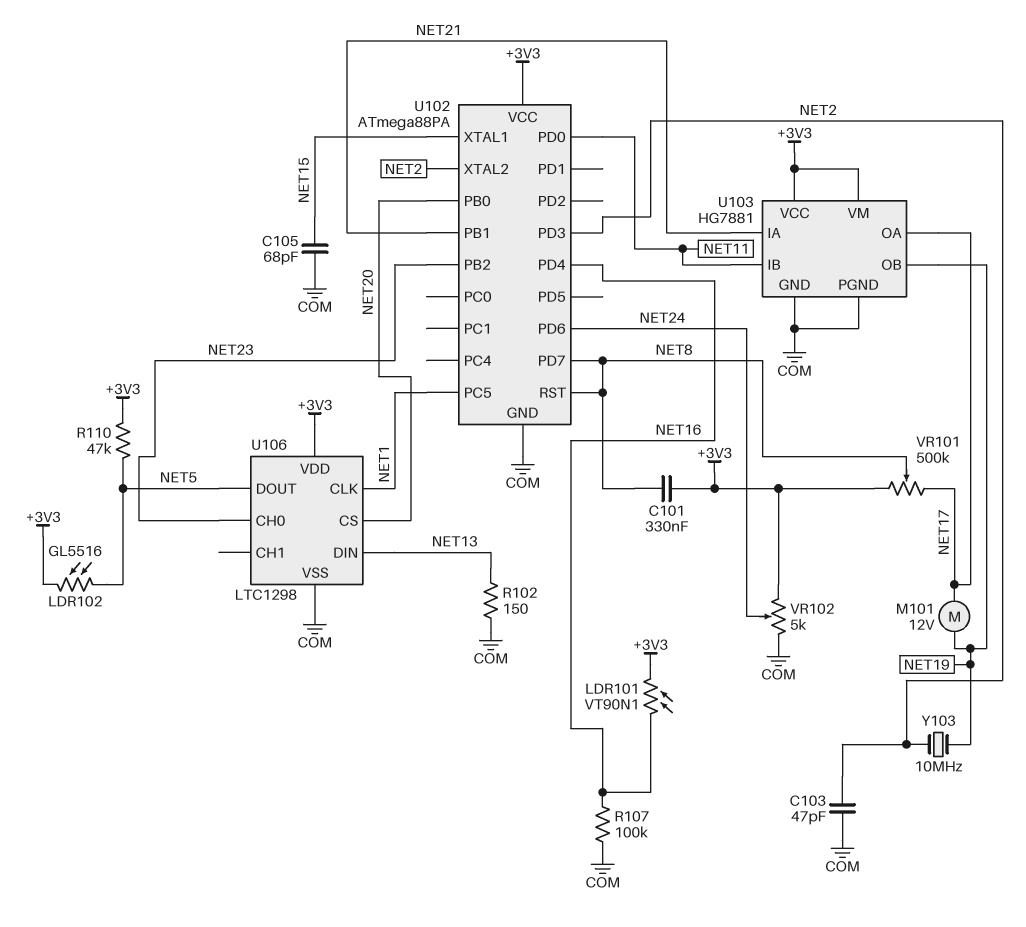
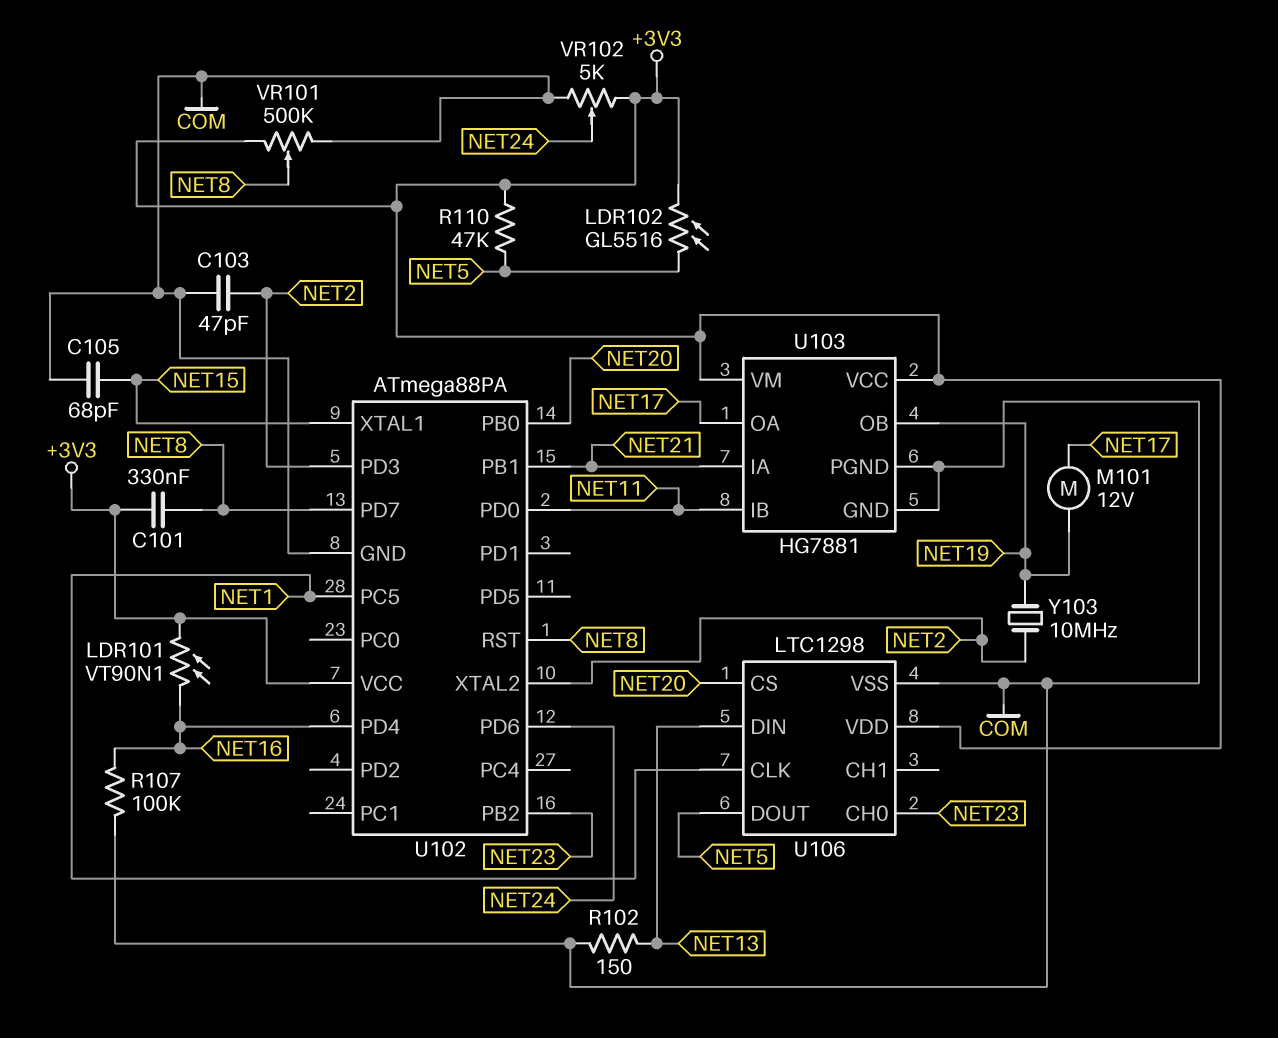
VR101: 500k (+3V3, NET17, wiper NET8) -> 500k (+3V3, COM, wiper NET8)

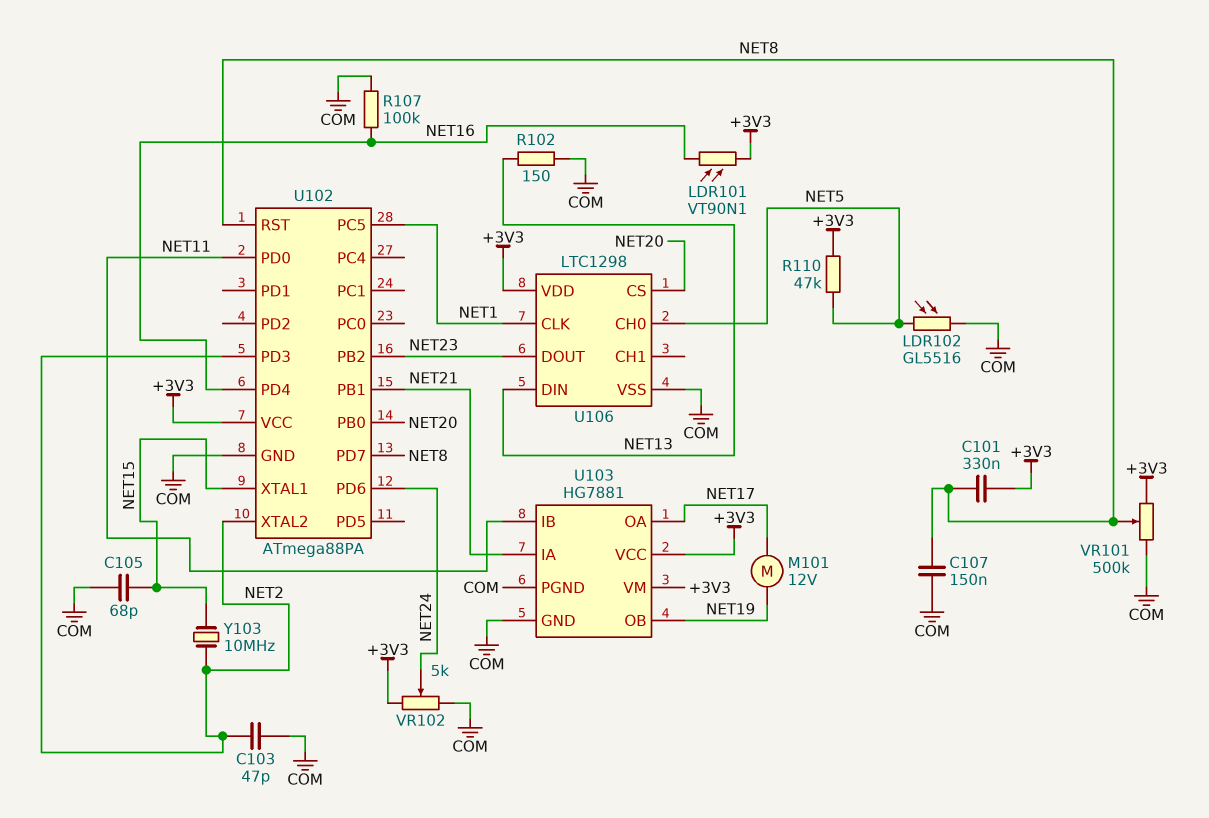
C107: none -> 150nF (COM, NET8)
LDR102: GL5516 (+3V3, NET5) -> GL5516 (COM, NET5)
U106 pin CH0: NET23 -> NET5
U106 pin DOUT: NET5 -> NET23
Y103: 10MHz (NET2, NET19) -> 10MHz (NET2, NET15)

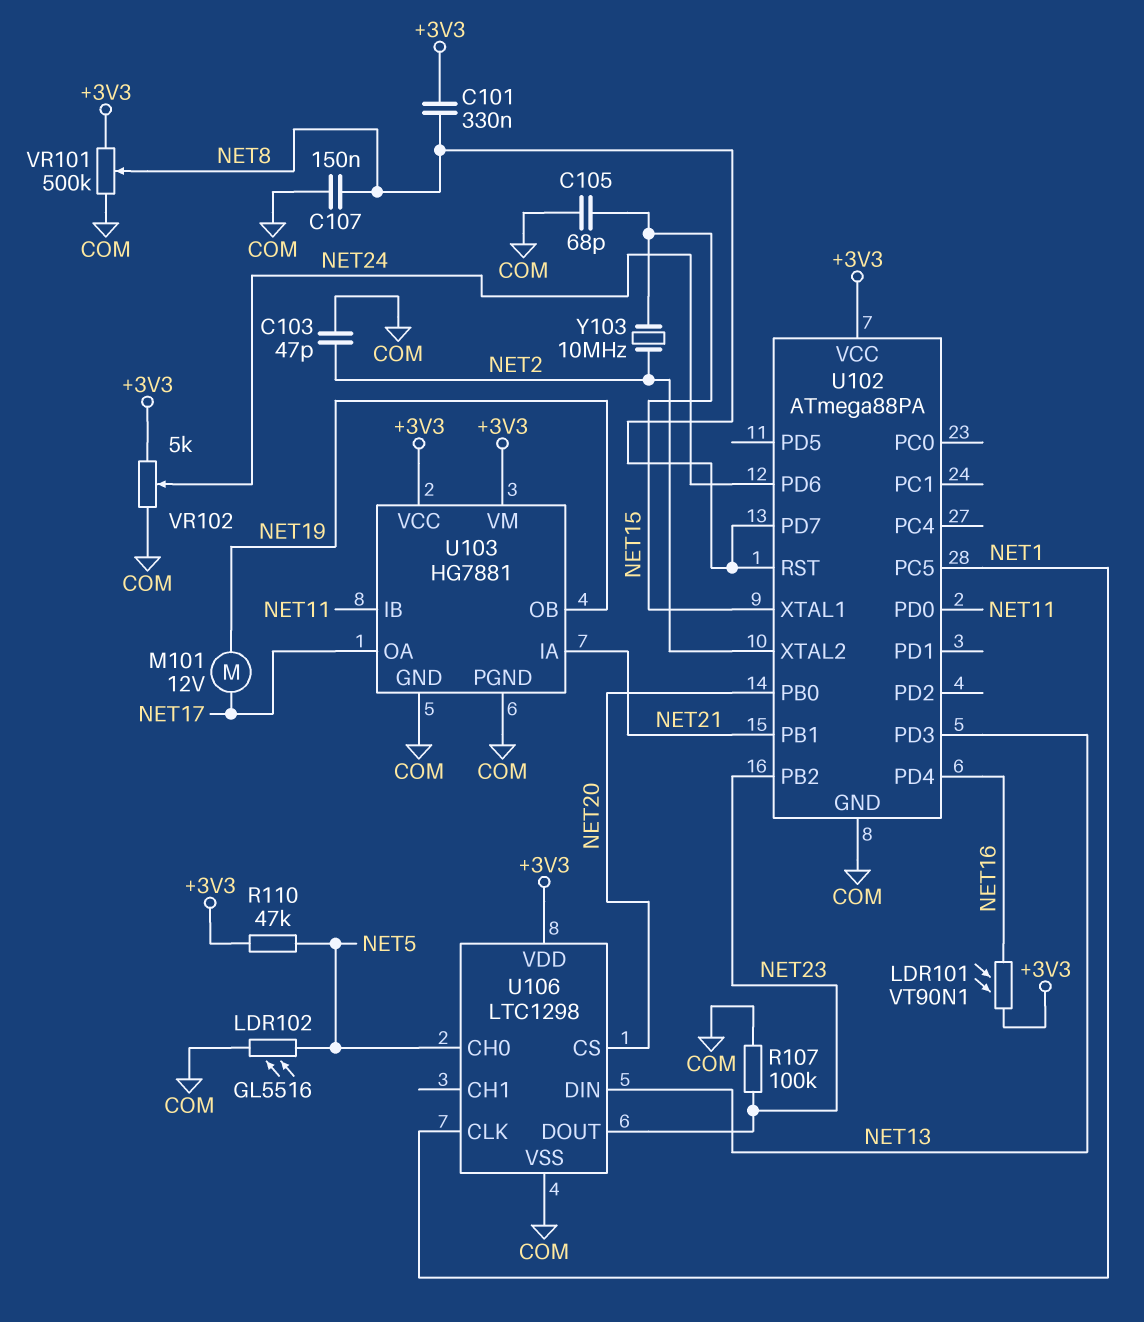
R102: 150 (COM, NET13) -> none
R107: 100k (COM, NET16) -> 100k (COM, NET23)
U102 pin PD3: NET2 -> NET13

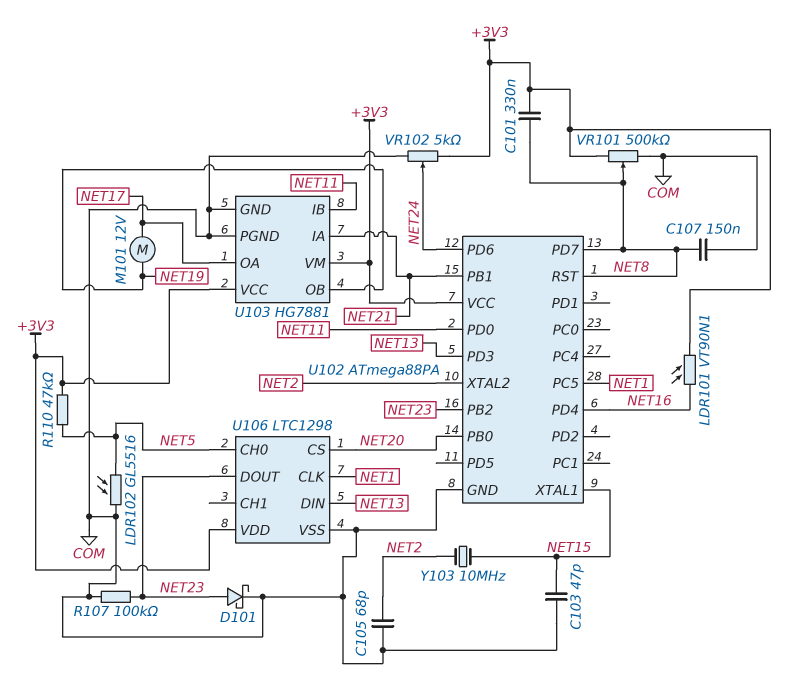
C103: 47pF (COM, NET2) -> 47pF (COM, NET15)
C105: 68pF (COM, NET15) -> 68pF (COM, NET2)
D101: none -> schottky (A NET23, K COM)

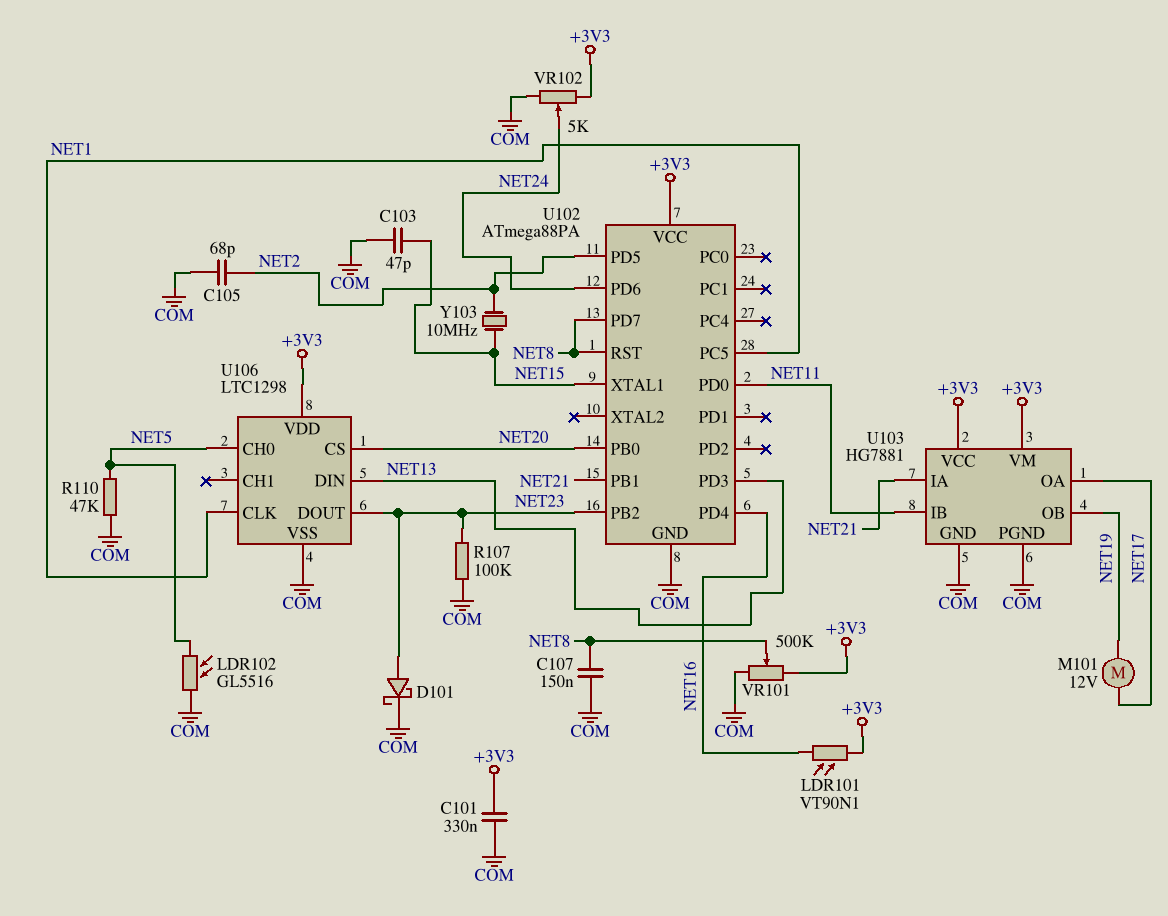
C101: 330nF (+3V3, NET8) -> 330nF (+3V3, COM)
R110: 47k (+3V3, NET5) -> 47k (COM, NET5)
U102 pin PD5: none -> NET2
U102 pin XTAL2: NET2 -> none

